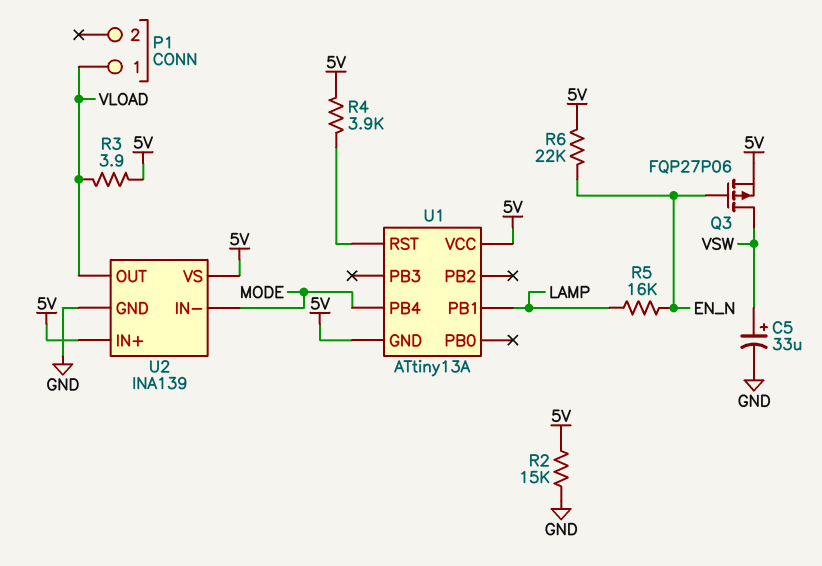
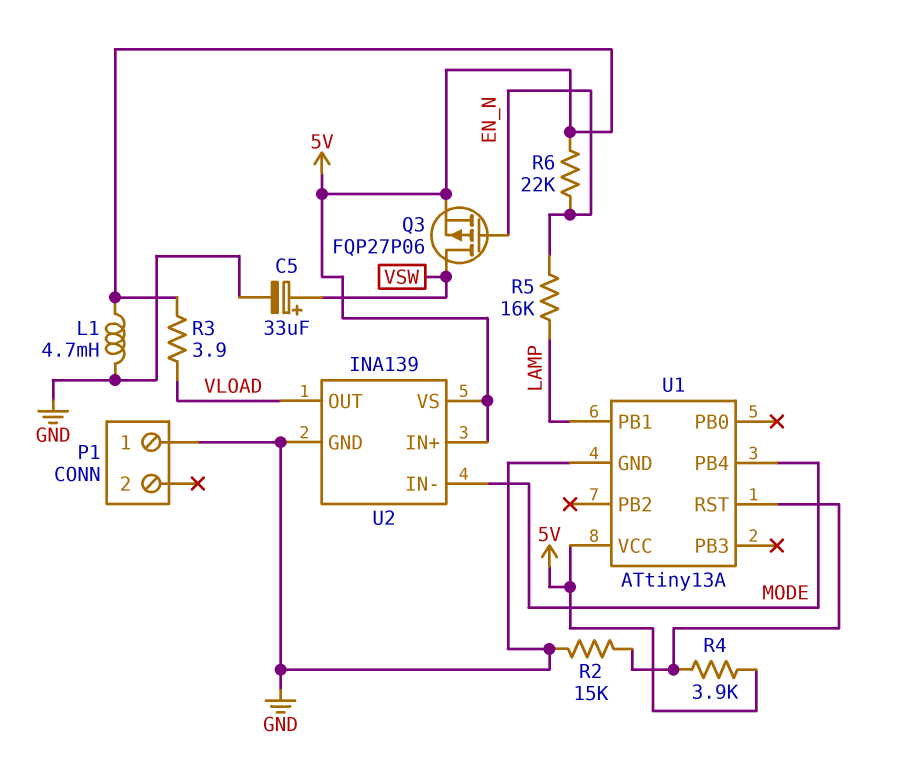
L1: none -> 4.7mH (5V, GND)
P1 pin 1: VLOAD -> GND
R2: 15k (5V, GND) -> 15k (GND, U1/RST)
U1 pin GND: 5V -> GND

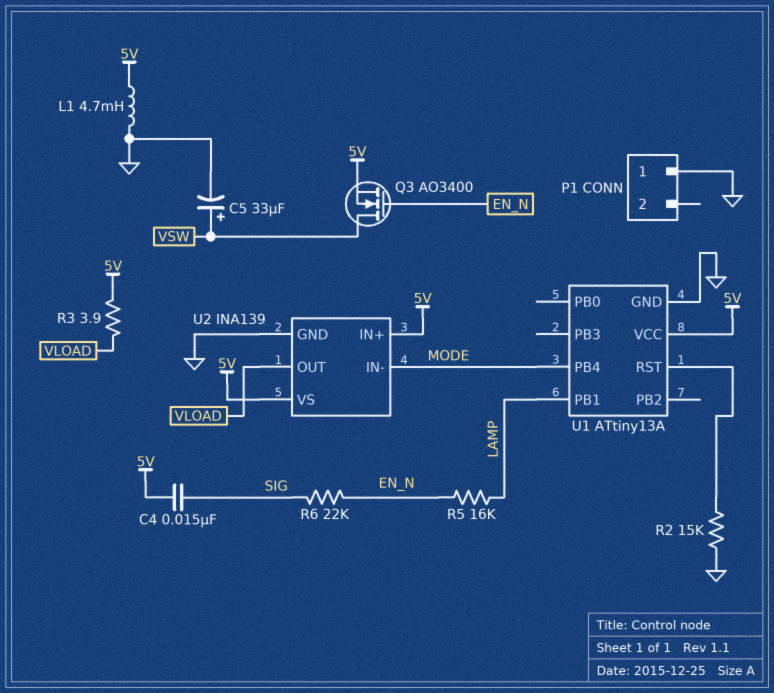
C4: none -> 15nF (5V, SIG)
Q3: PMOS FQP27P06 (G EN_N, D VSW, S 5V) -> NMOS AO3400 (G EN_N, D VSW, S 5V)
R4: 3.9k (5V, U1/RST) -> none
R6: 22k (5V, EN_N) -> 22k (EN_N, SIG)

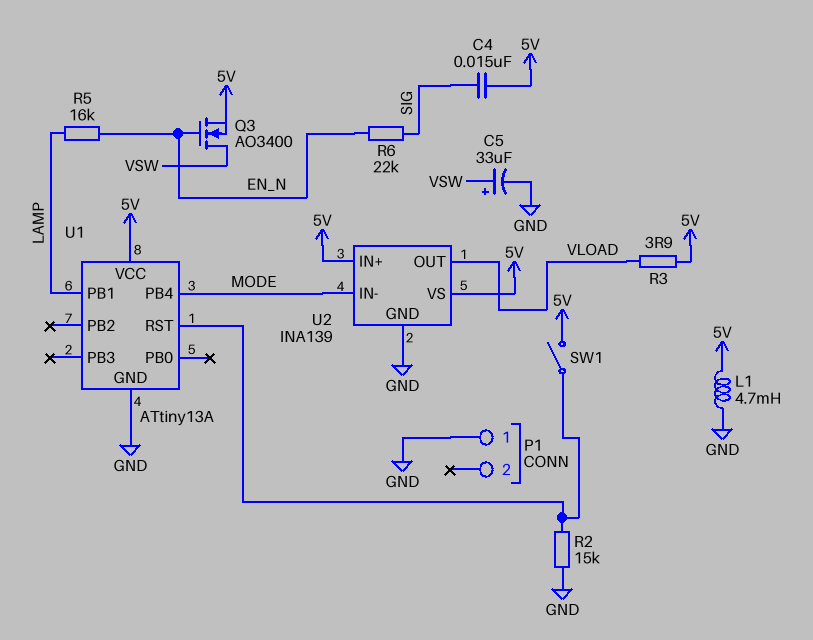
SW1: none -> switch (5V, U1/RST)

